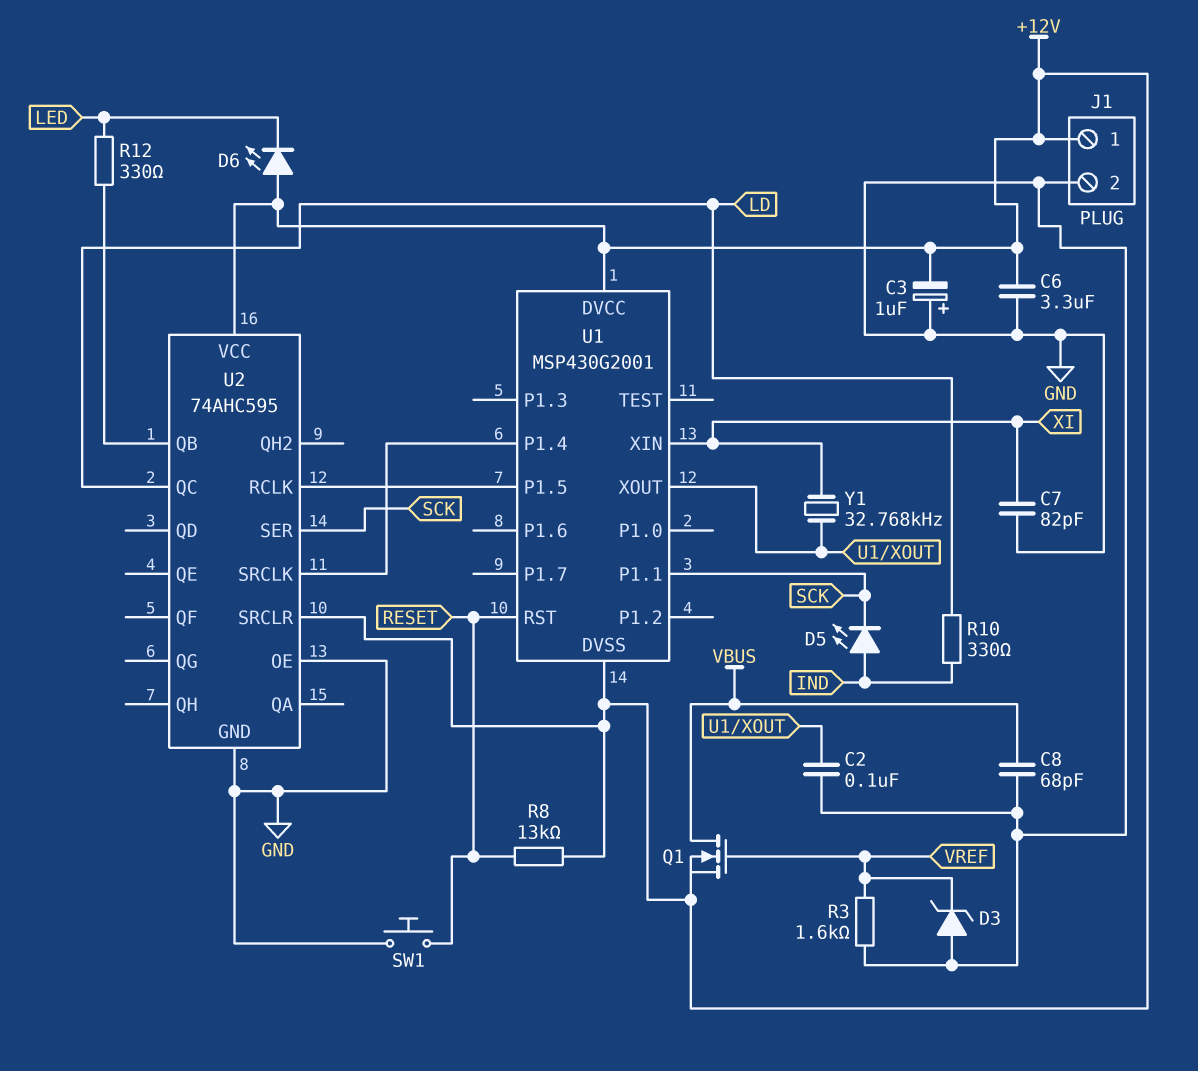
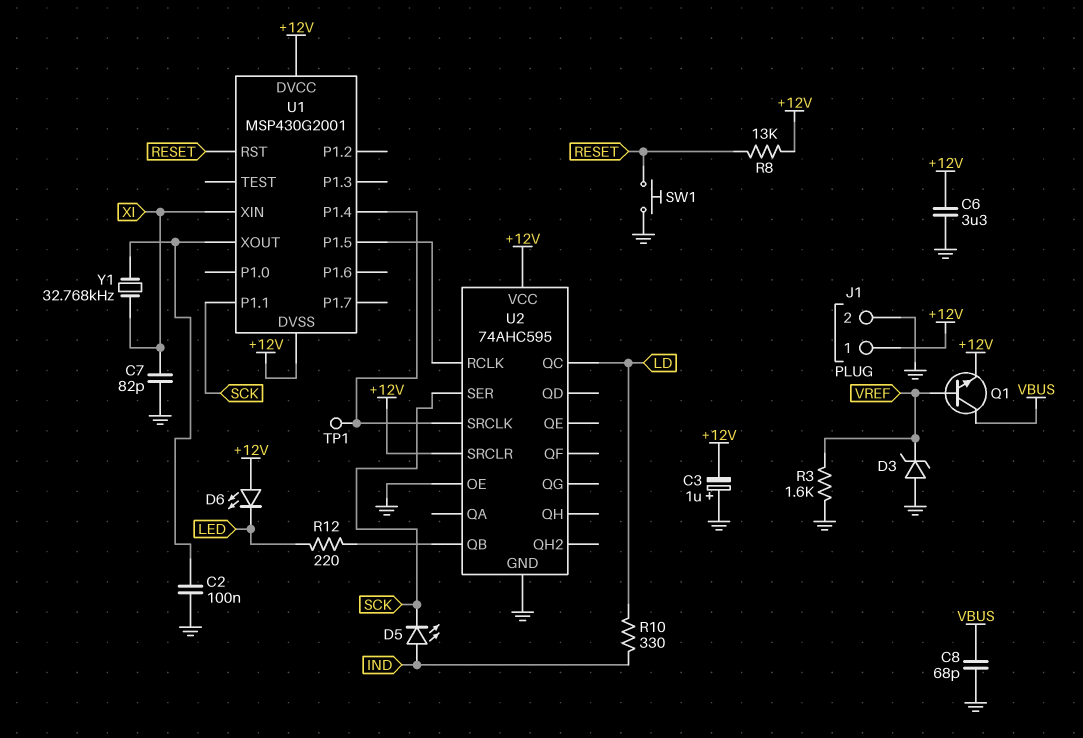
Q1: NMOS (G VREF, D VBUS, S +12V) -> NPN (B VREF, C VBUS, E +12V)
R12: 330 (LED, U2/QB) -> 220 (LED, U2/QB)
TP1: none -> test point (U1/P1.4)

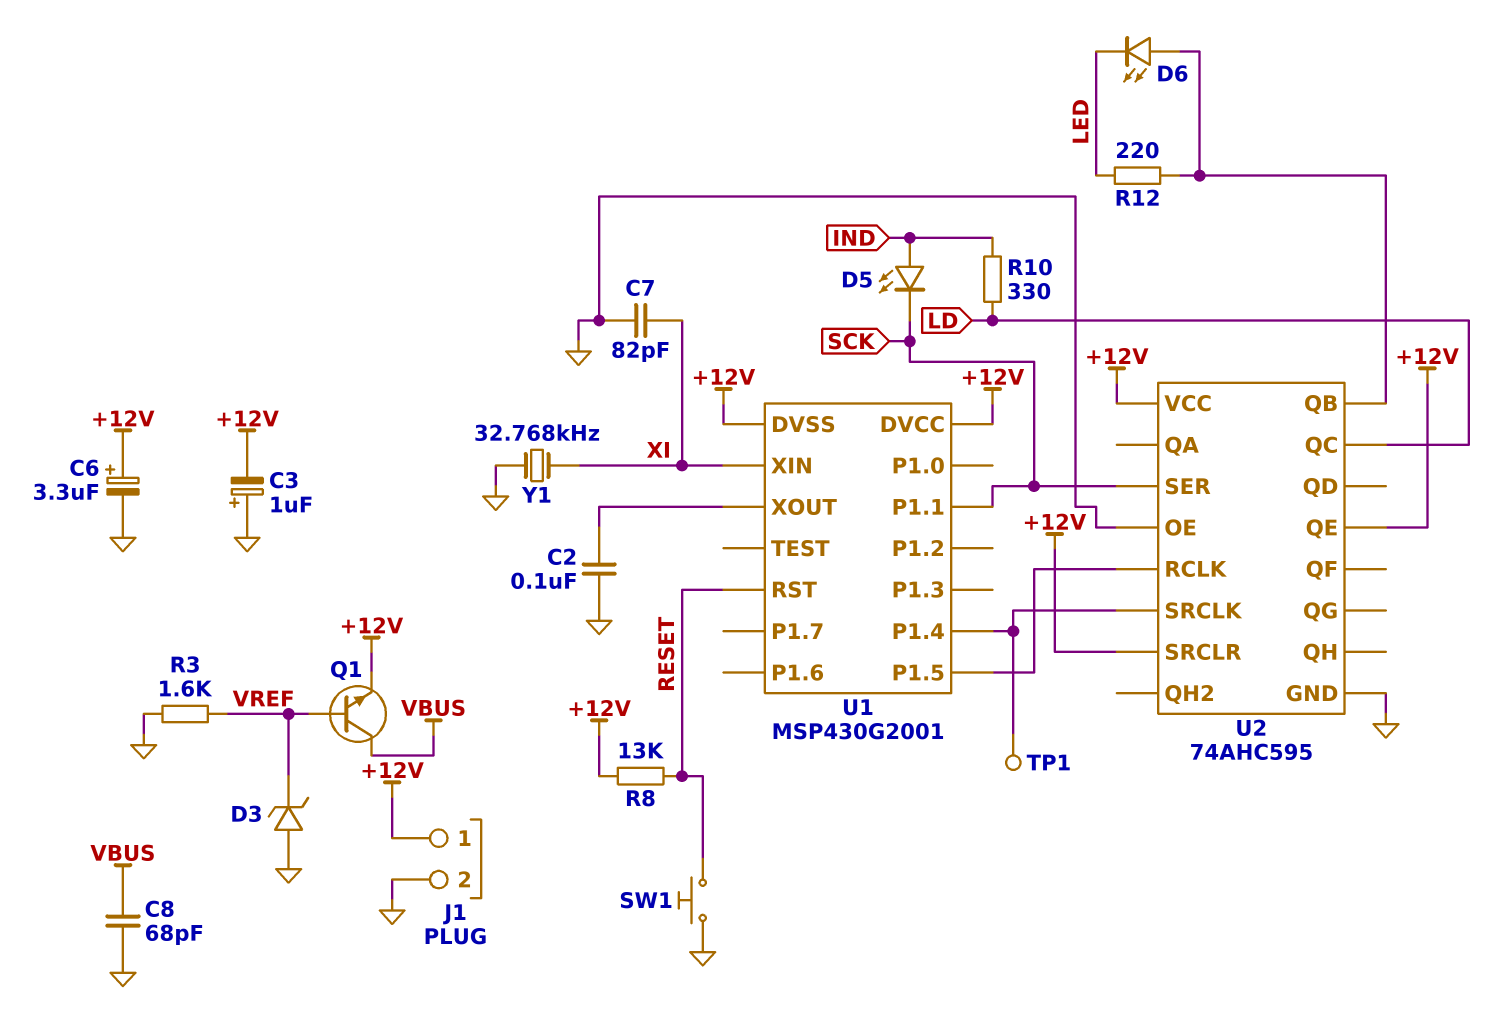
C6: 3.3uF (+12V, GND) -> 3.3uF (plus +12V, minus GND)
D6: LED (A +12V, K LED) -> LED (A U2/QB, K LED)
U2 pin QE: none -> +12V
Y1: 32.768kHz (U1/XOUT, XI) -> 32.768kHz (GND, XI)

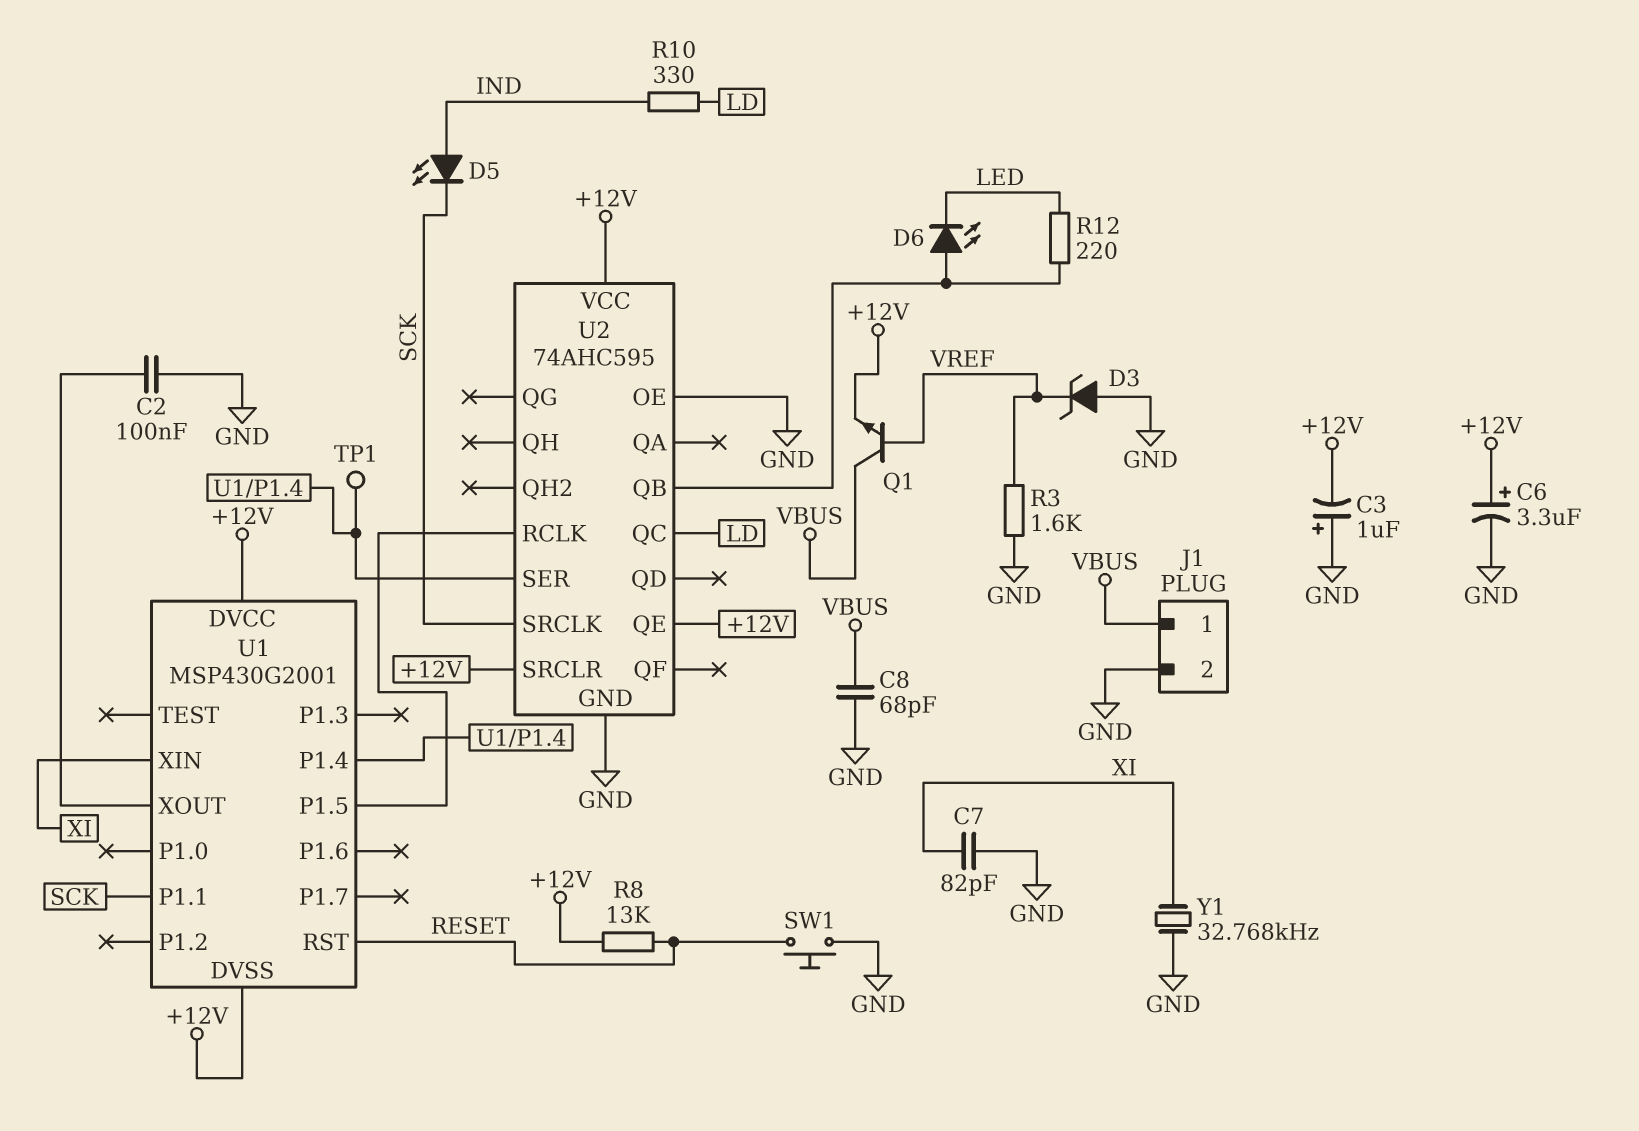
J1 pin 1: +12V -> VBUS
U2 pin SER: SCK -> U1/P1.4
U2 pin SRCLK: U1/P1.4 -> SCK

